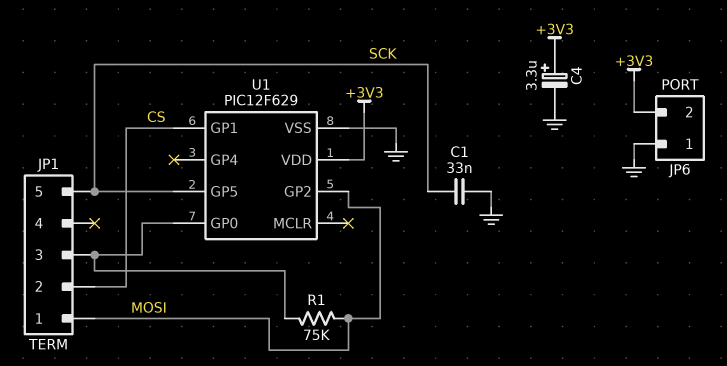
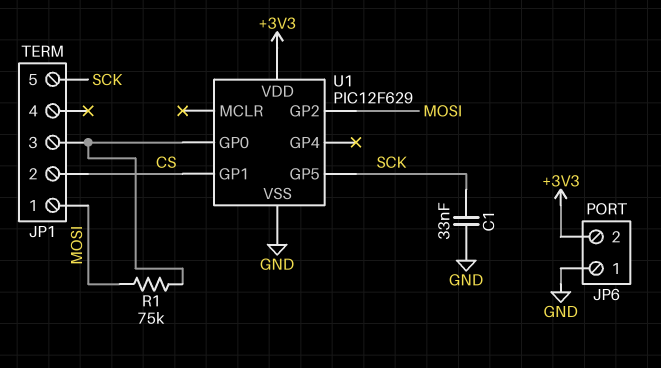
C4: 3.3uF (plus +3V3, minus GND) -> none

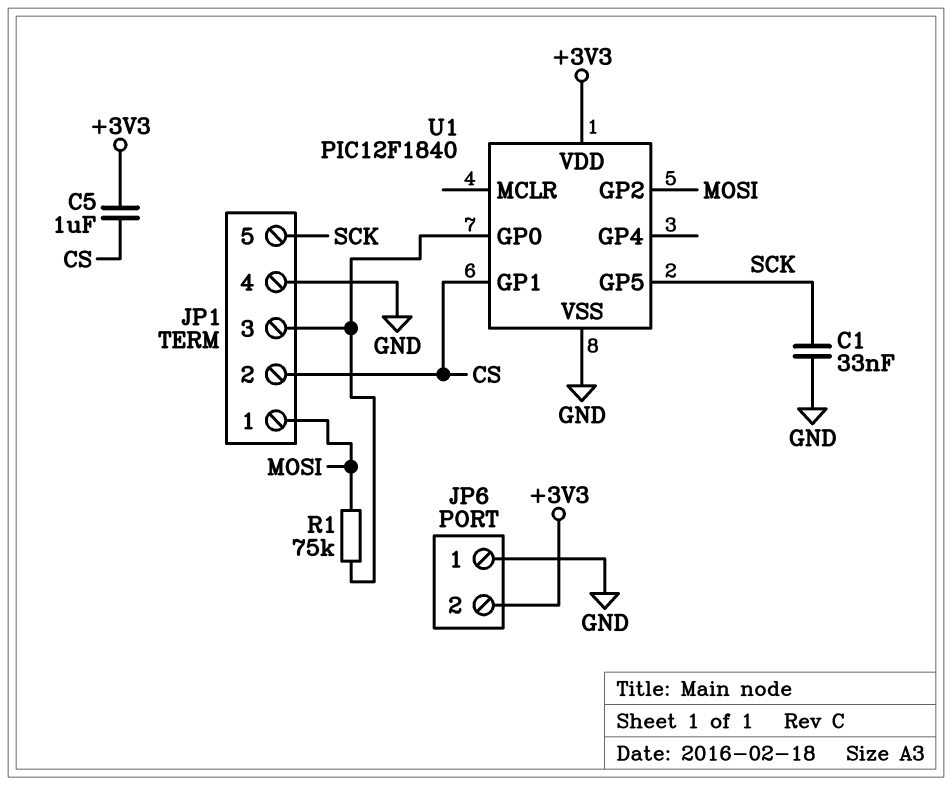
C5: none -> 1uF (+3V3, CS)
JP1 pin 4: none -> GND
U1: PIC12F629 -> PIC12F1840

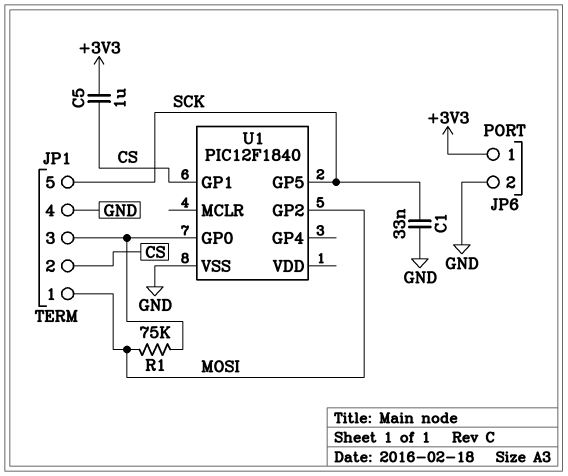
JP6 pin 1: GND -> +3V3
JP6 pin 2: +3V3 -> GND
U1 pin VDD: +3V3 -> none

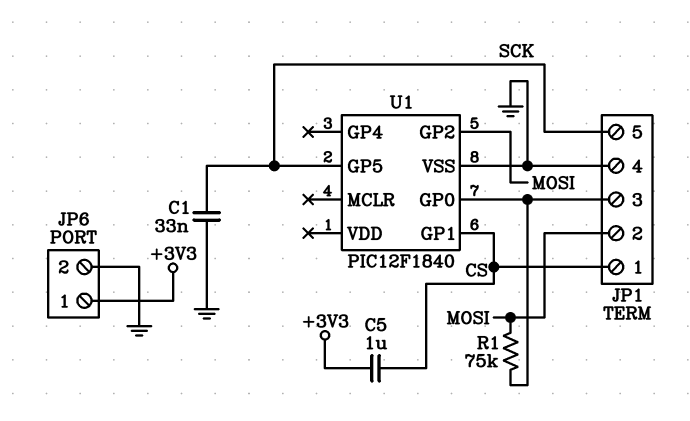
JP1 pin 1: MOSI -> CS
JP1 pin 2: CS -> MOSI

